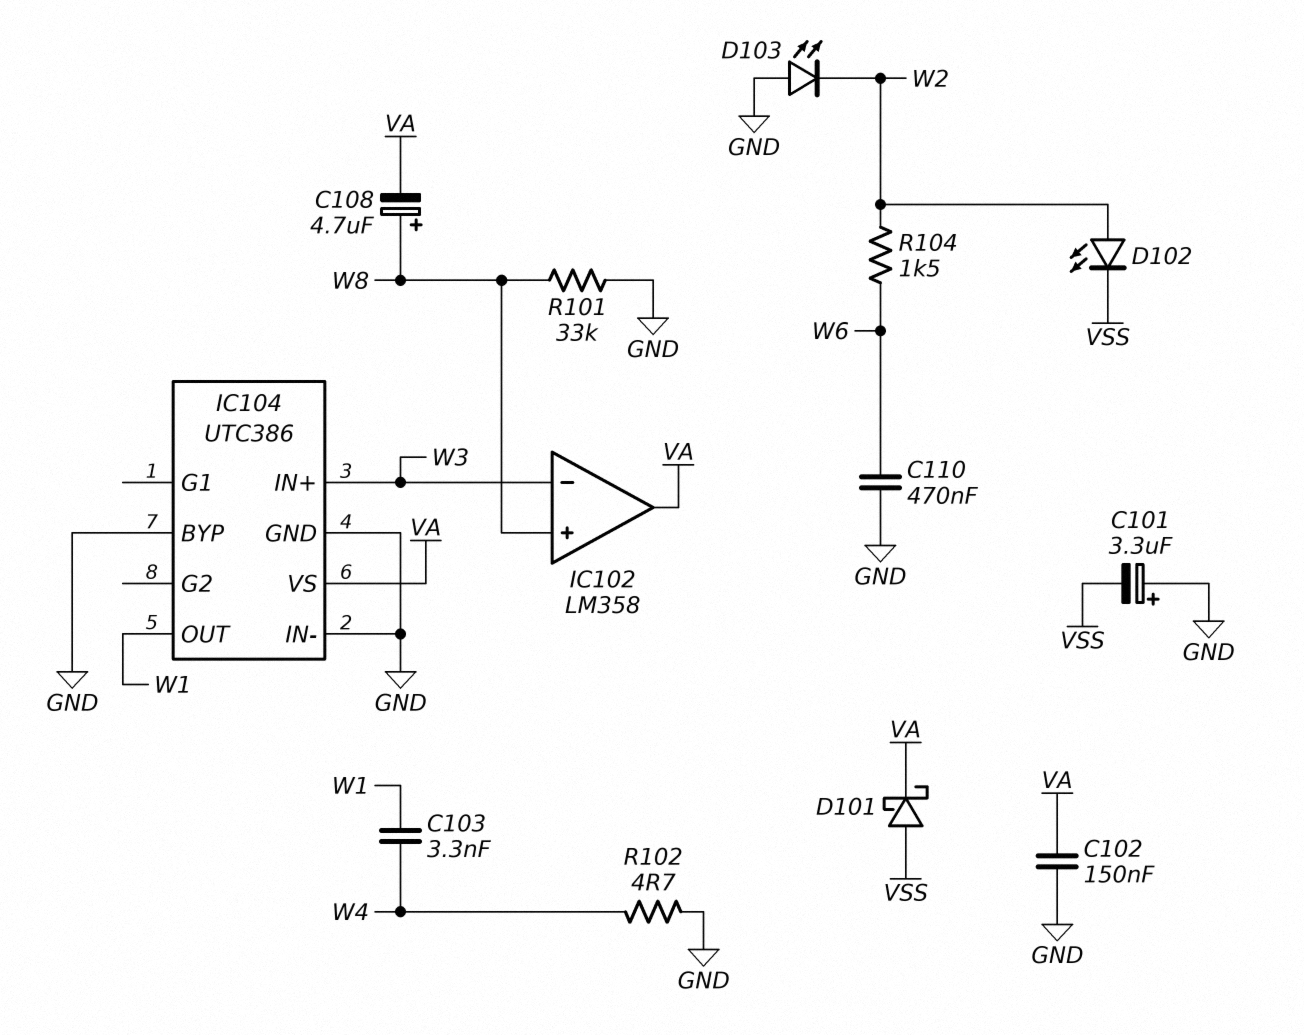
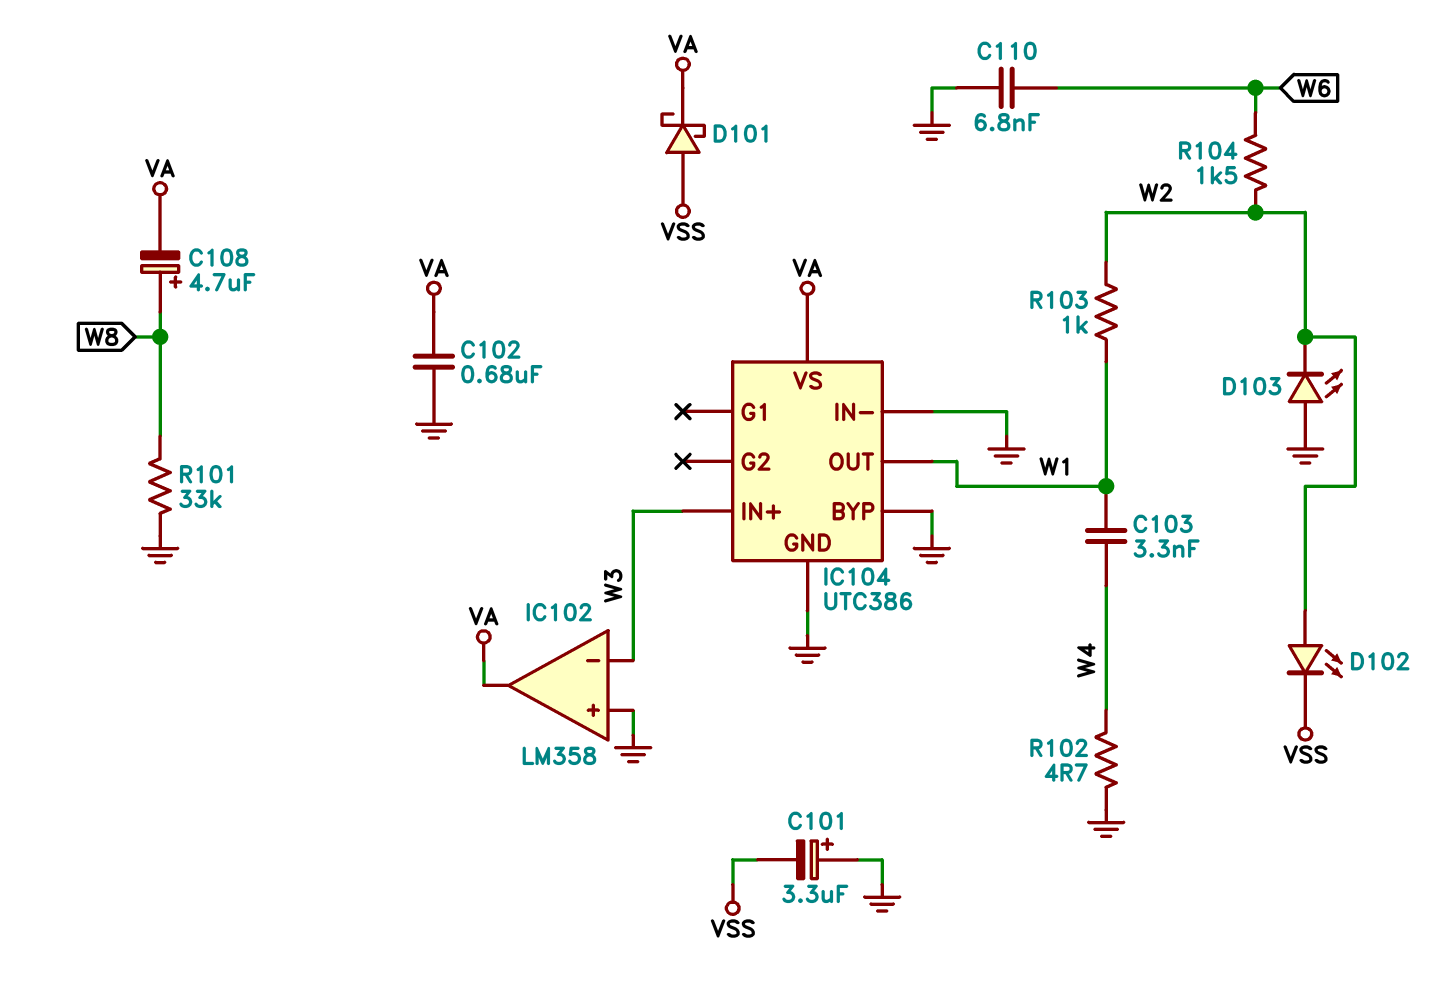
C102: 150nF (GND, VA) -> 680nF (GND, VA)
C110: 470nF (GND, W6) -> 6.8nF (GND, W6)
IC102 pin in+: W8 -> GND
R103: none -> 1k (W1, W2)

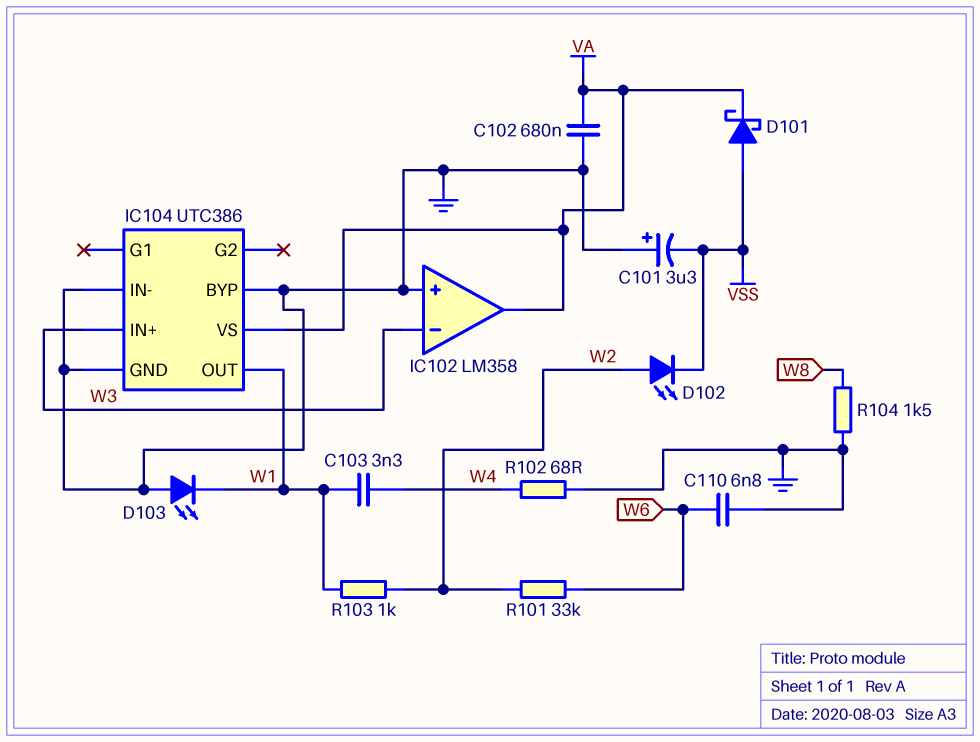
C108: 4.7uF (plus W8, minus VA) -> none
D103: LED (A GND, K W2) -> LED (A GND, K W1)
R101: 33k (GND, W8) -> 33k (W2, W6)
R102: 4.7 (GND, W4) -> 68 (GND, W4)
R104: 1.5k (W2, W6) -> 1.5k (GND, W8)

